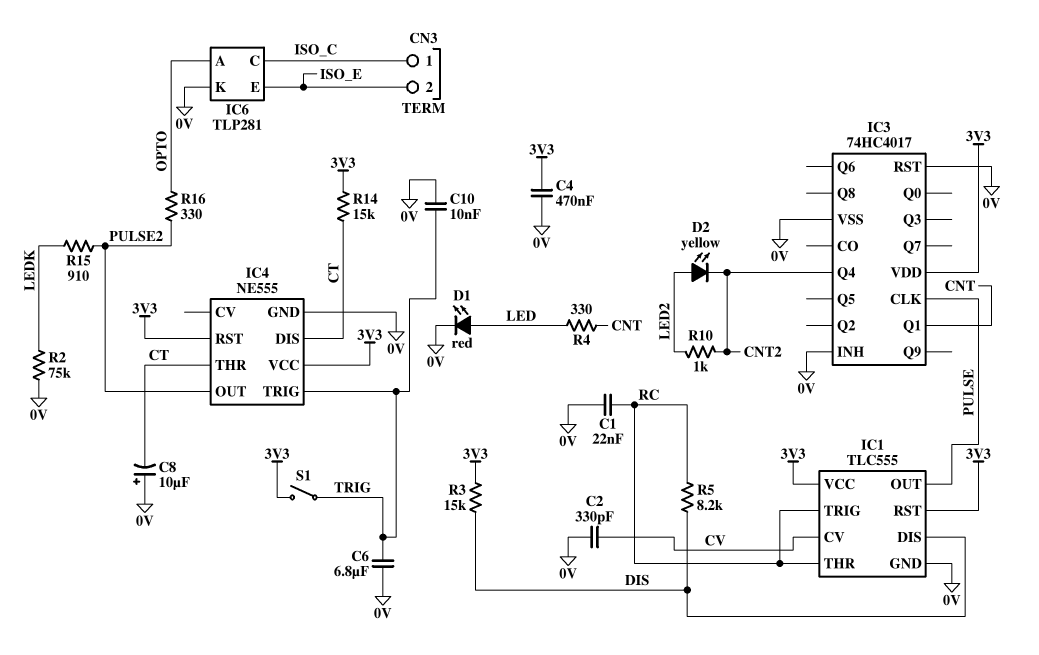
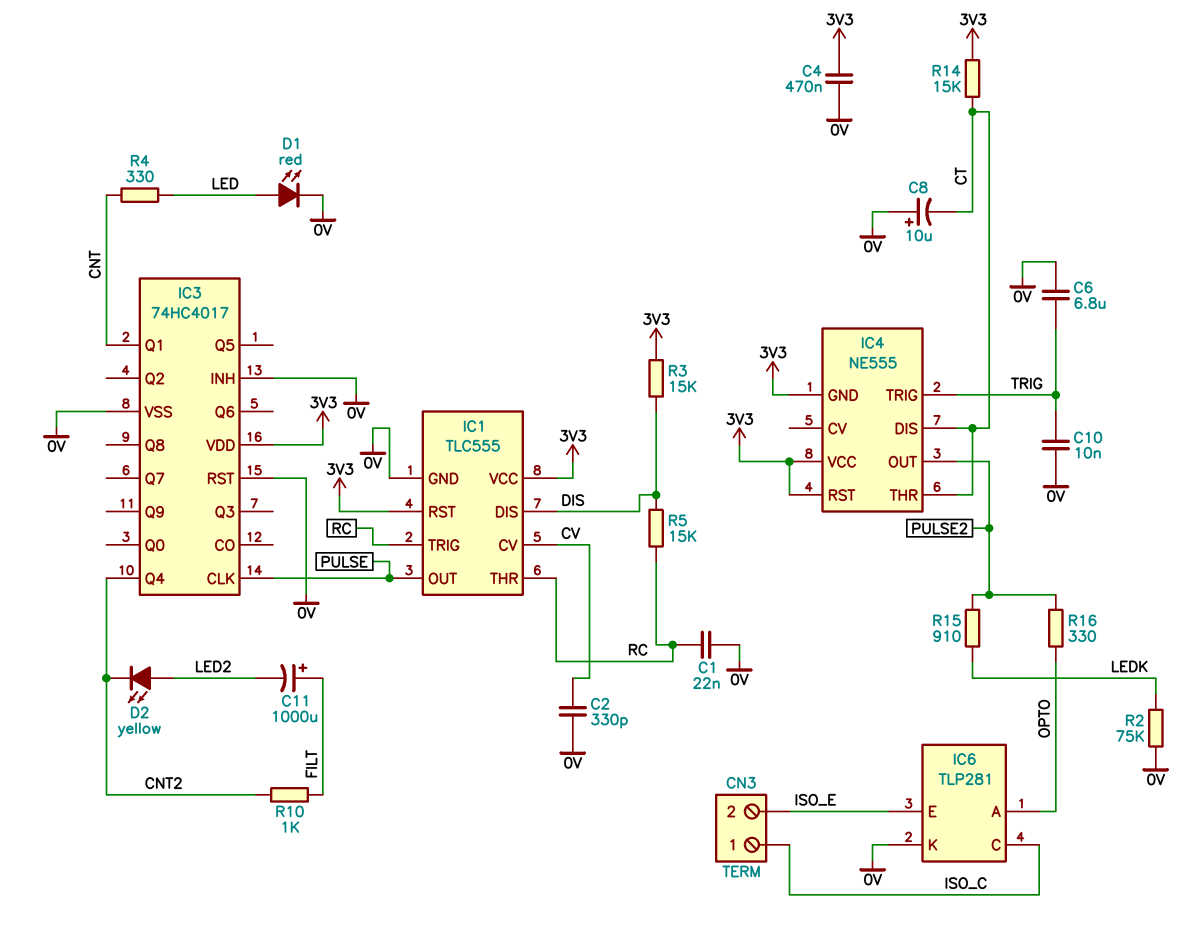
C11: none -> 1000uF (plus FILT, minus LED2)
IC4 pin GND: 0V -> 3V3
R5: 8.2k (DIS, RC) -> 15k (DIS, RC)
R10: 1k (CNT2, LED2) -> 1k (CNT2, FILT)
S1: switch (3V3, TRIG) -> none

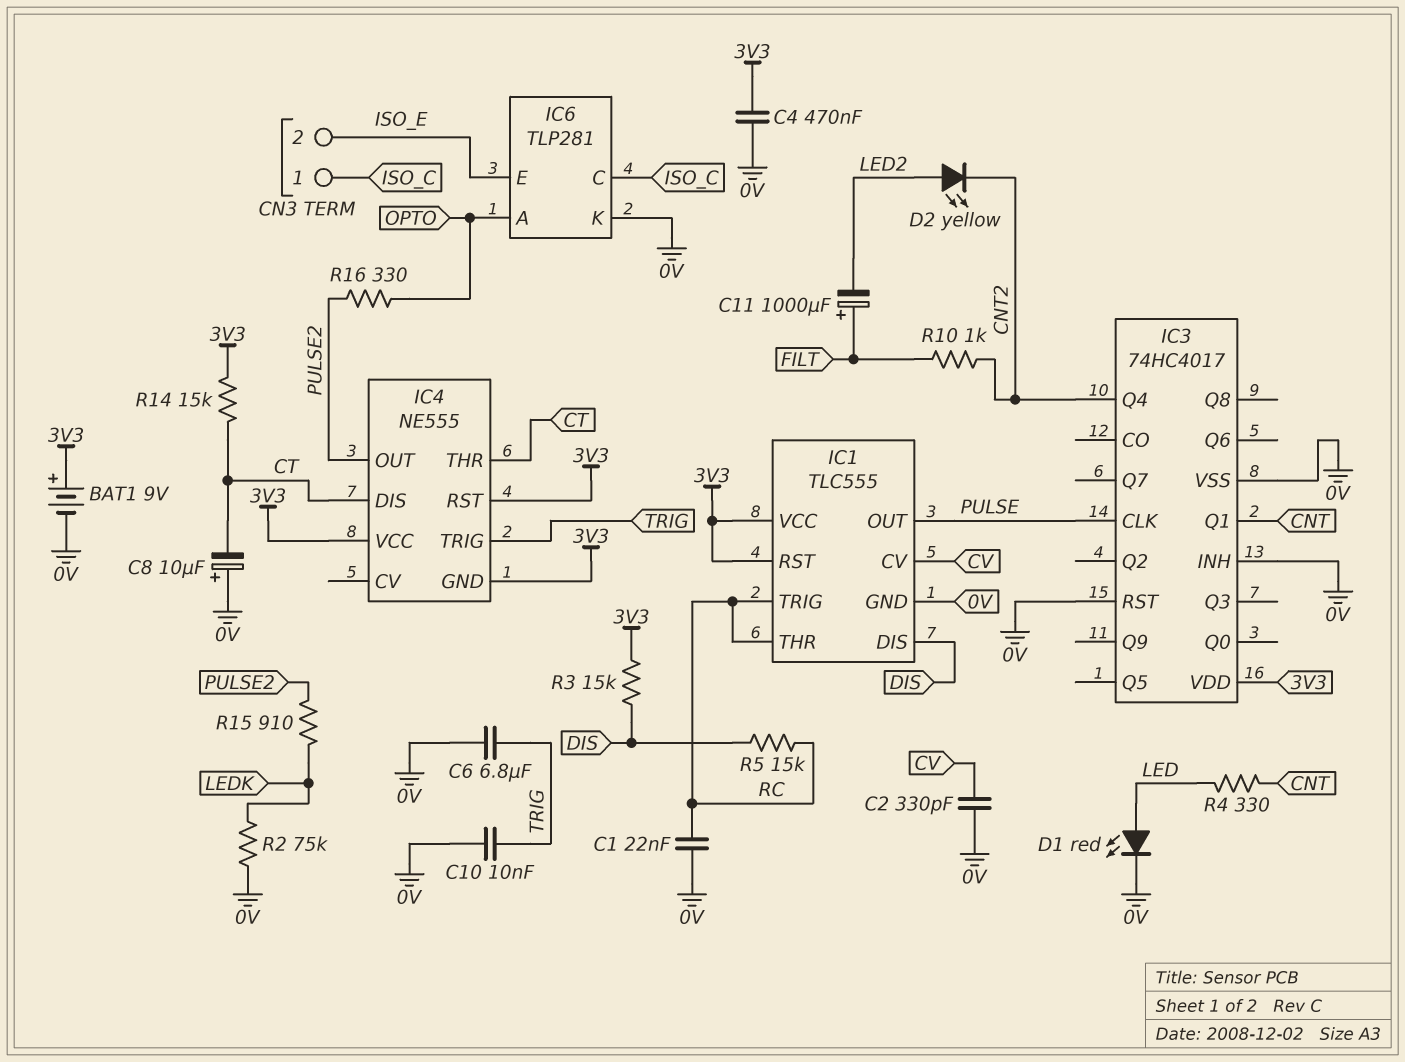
BAT1: none -> 9V (plus 3V3, minus 0V)

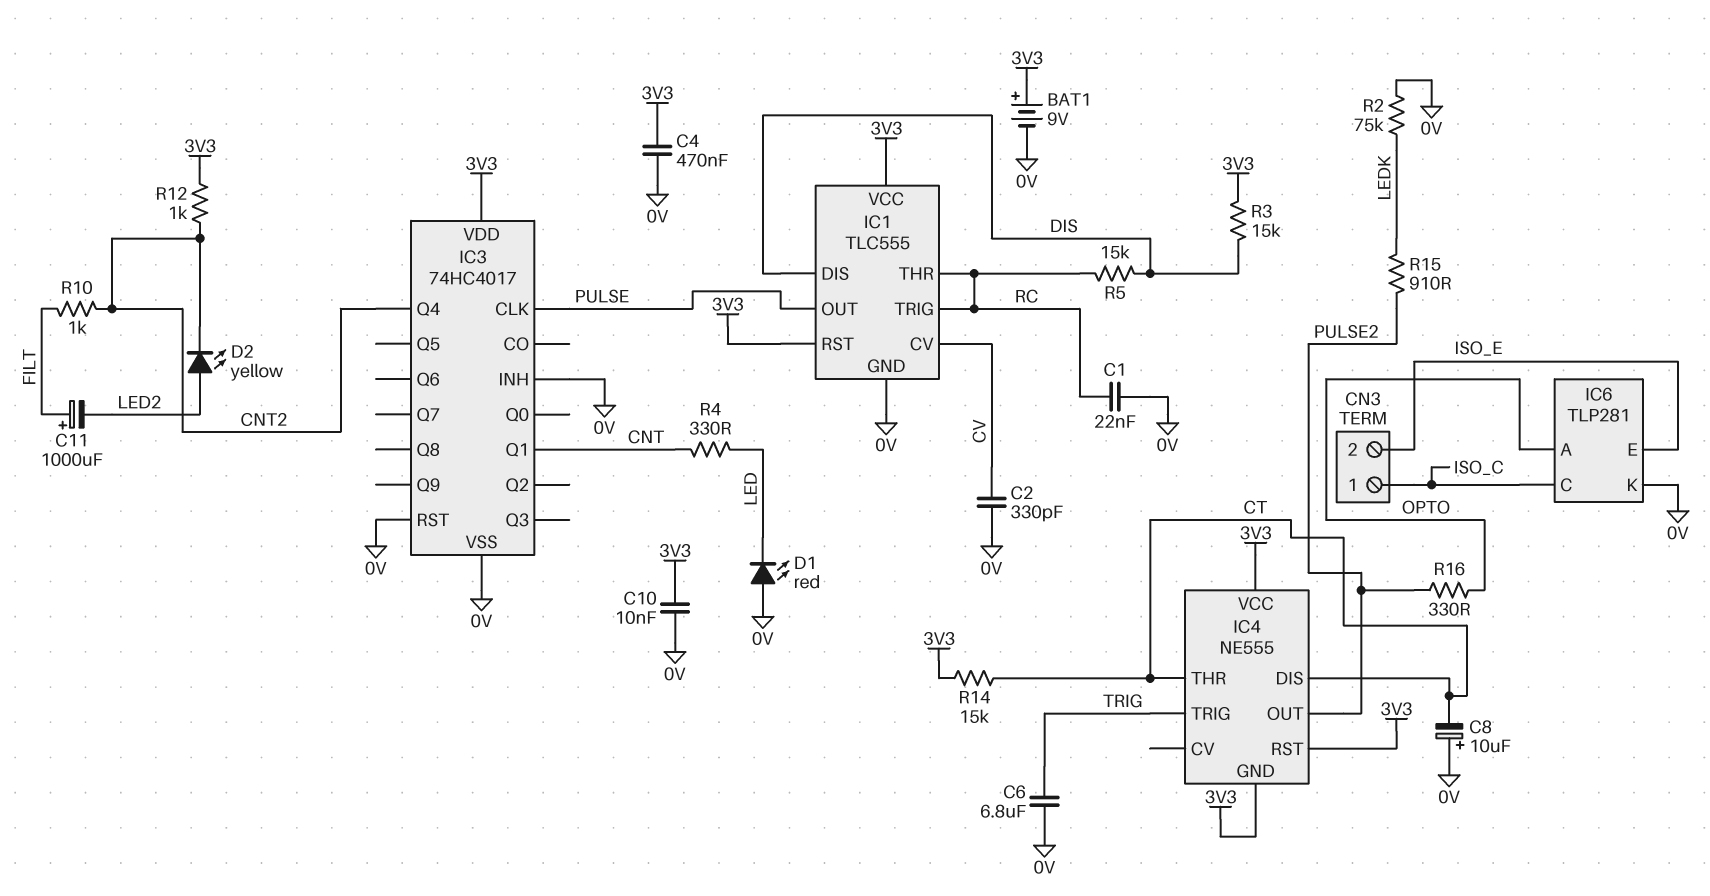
C10: 10nF (0V, TRIG) -> 10nF (0V, 3V3)
D1: LED red (A LED, K 0V) -> LED red (A 0V, K LED)
R12: none -> 1k (3V3, CNT2)

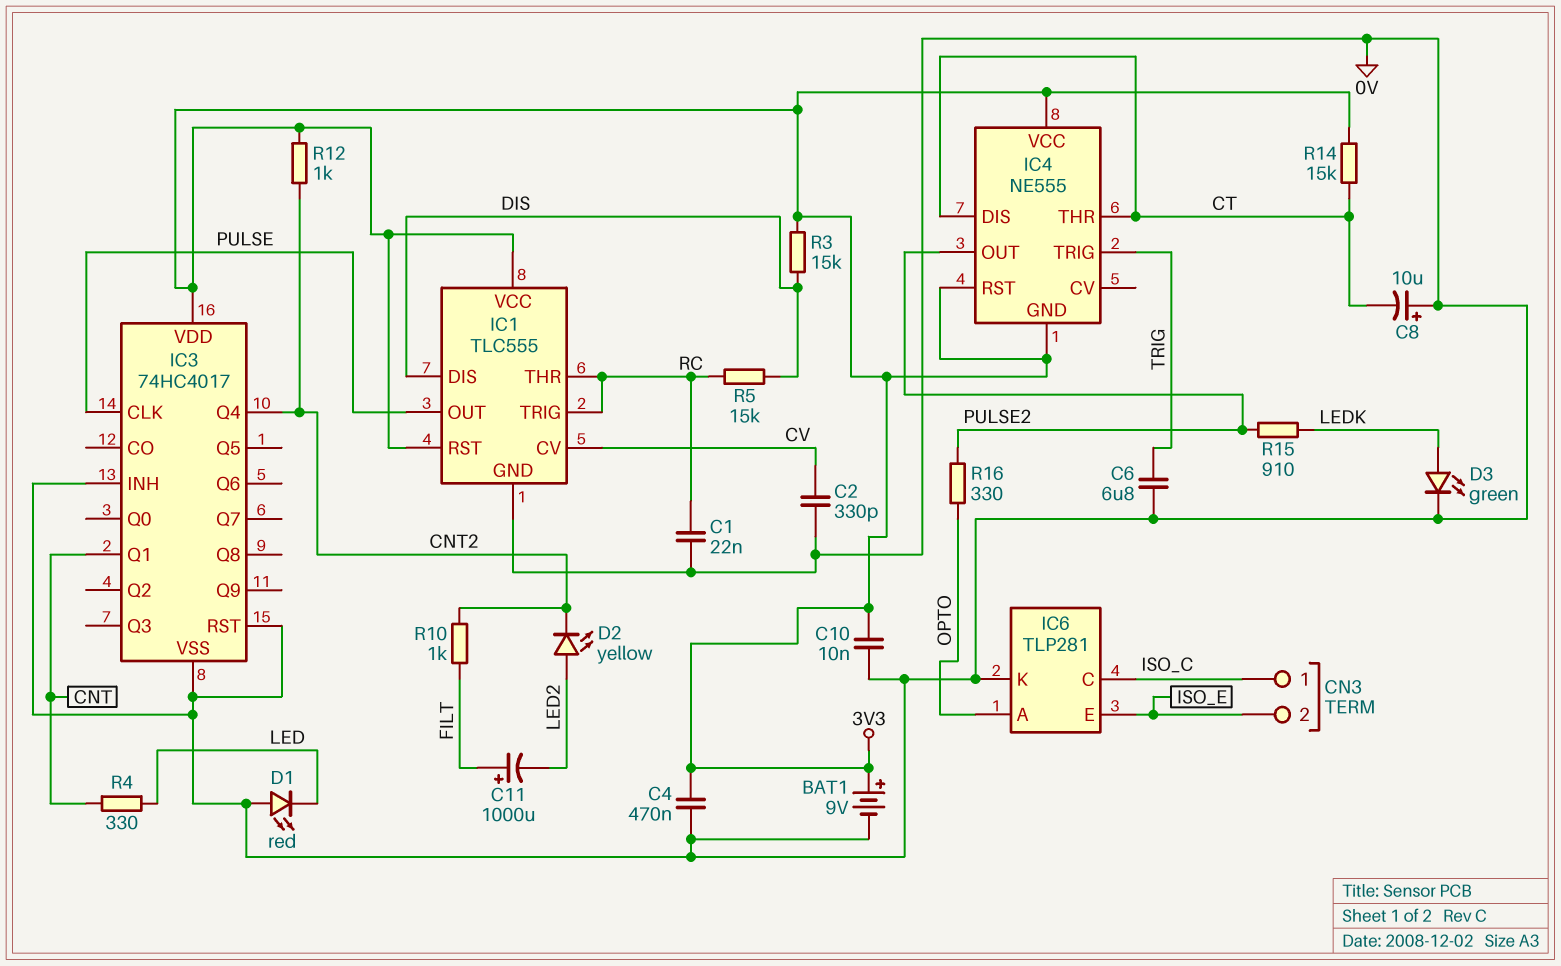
D3: none -> LED green (A LEDK, K 0V)
R2: 75k (0V, LEDK) -> none

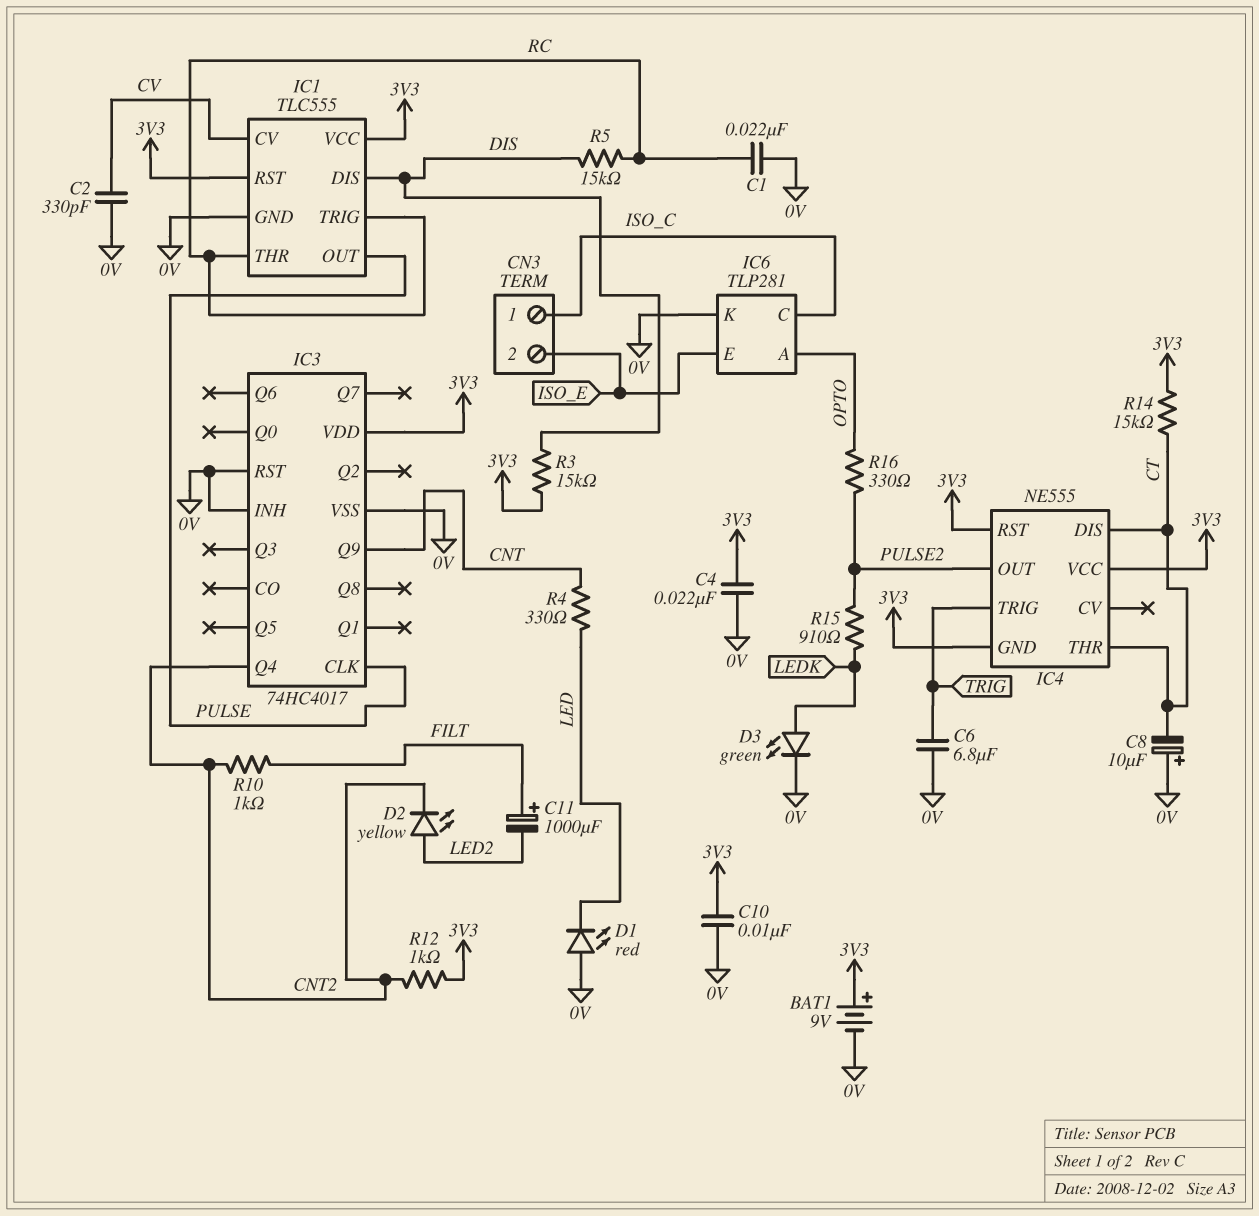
C4: 470nF (0V, 3V3) -> 22nF (0V, 3V3)
IC3 pin Q1: CNT -> none
IC3 pin Q9: none -> CNT

